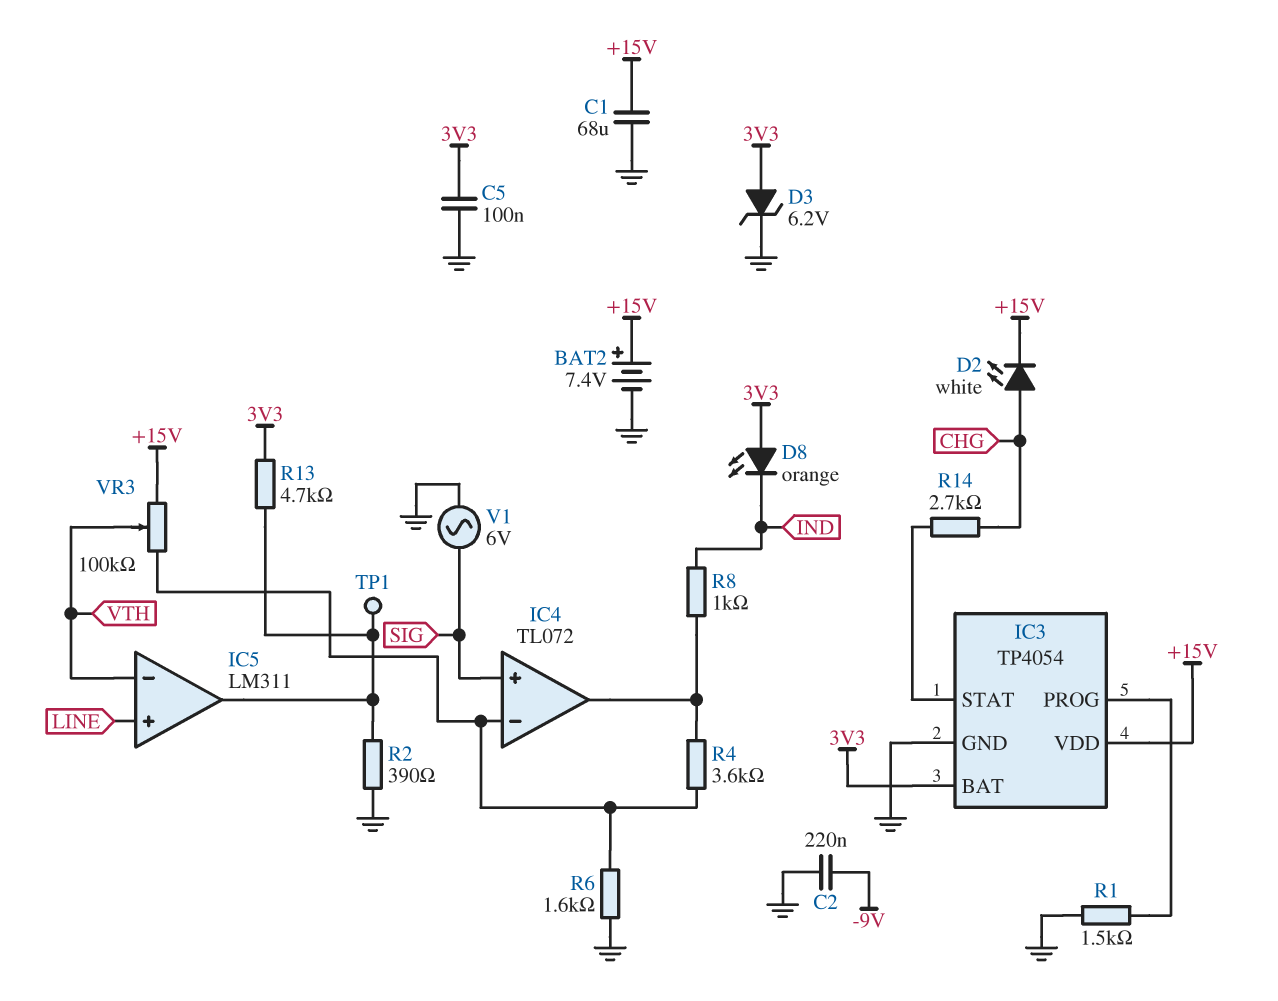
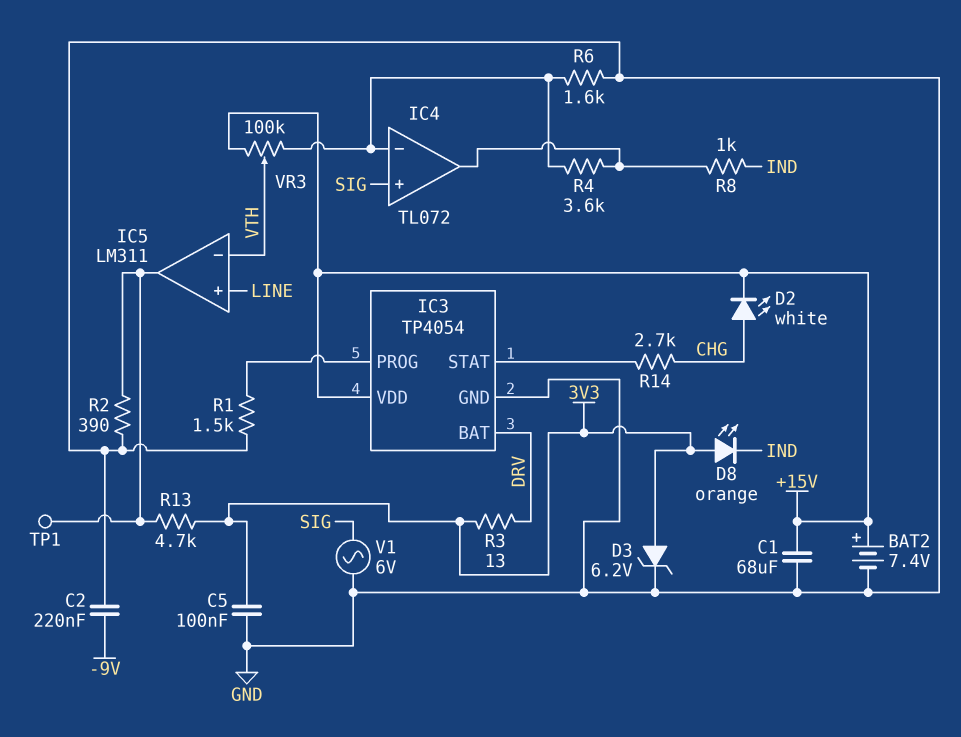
IC3 pin BAT: 3V3 -> DRV
R3: none -> 13 (3V3, DRV)

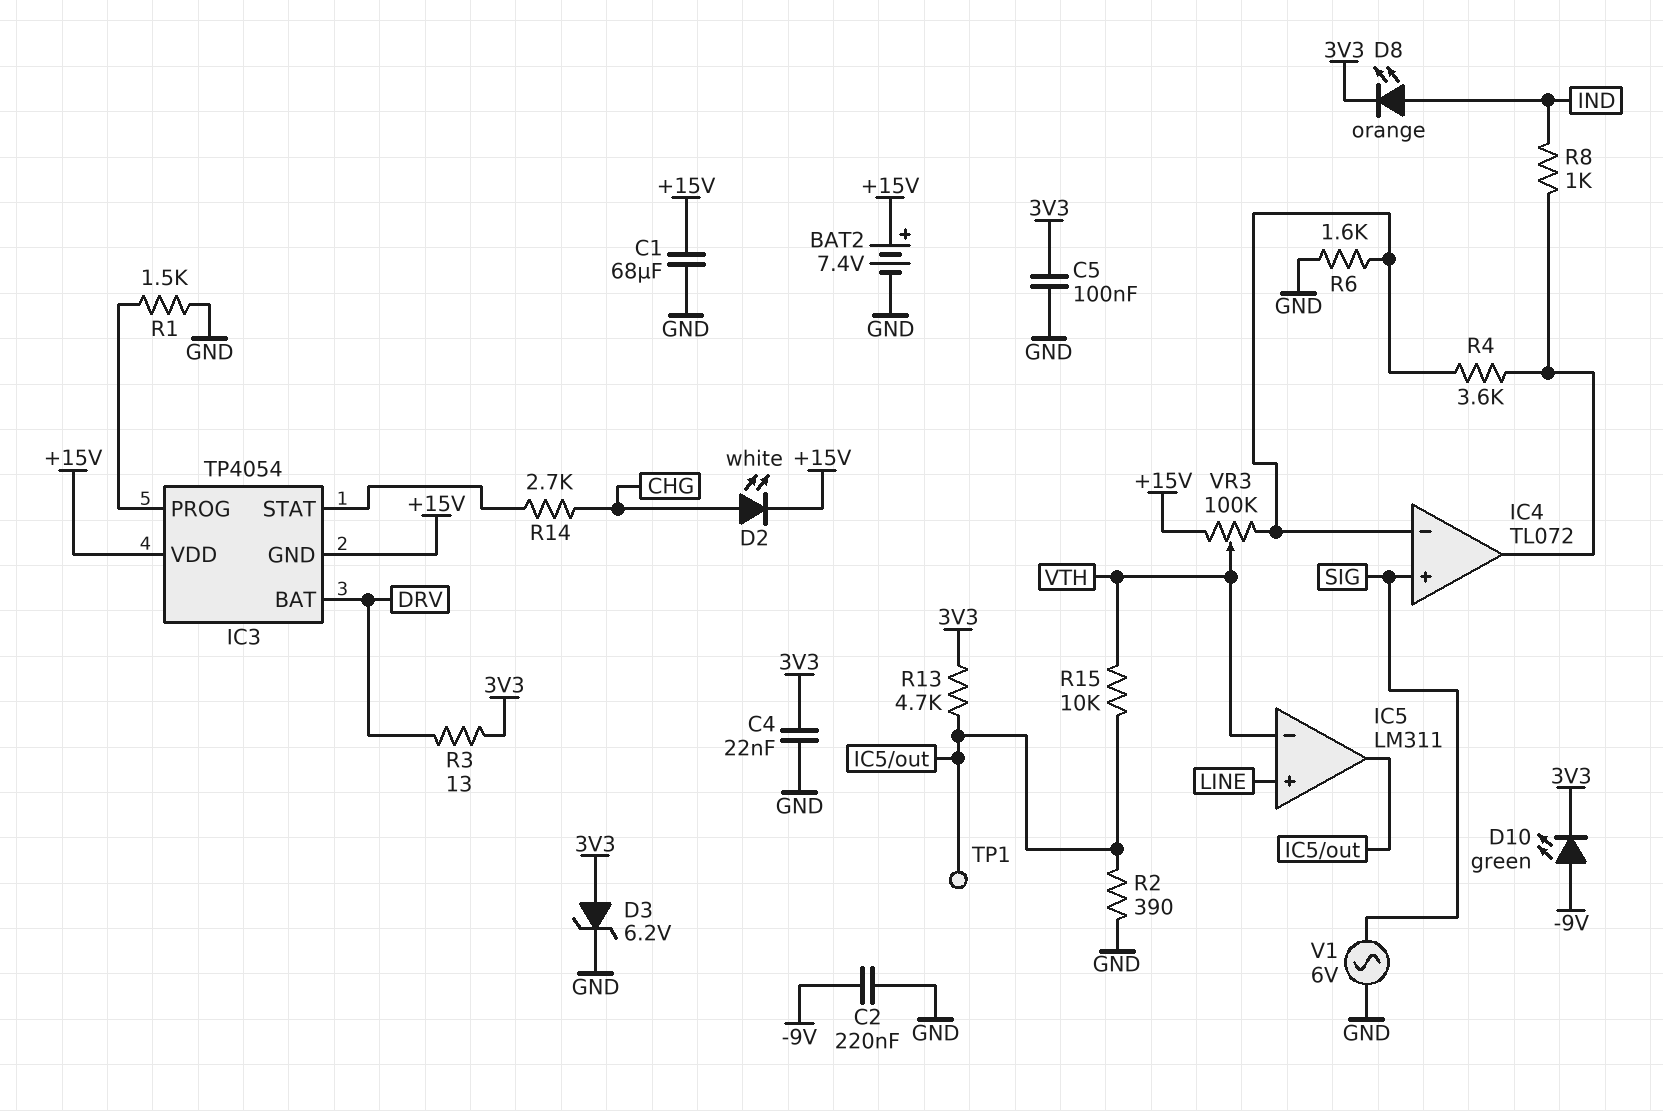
C4: none -> 22nF (3V3, GND)
D8: LED orange (A 3V3, K IND) -> LED orange (A IND, K 3V3)
D10: none -> LED green (A -9V, K 3V3)
IC3 pin GND: GND -> +15V
R15: none -> 10k (IC5/out, VTH)

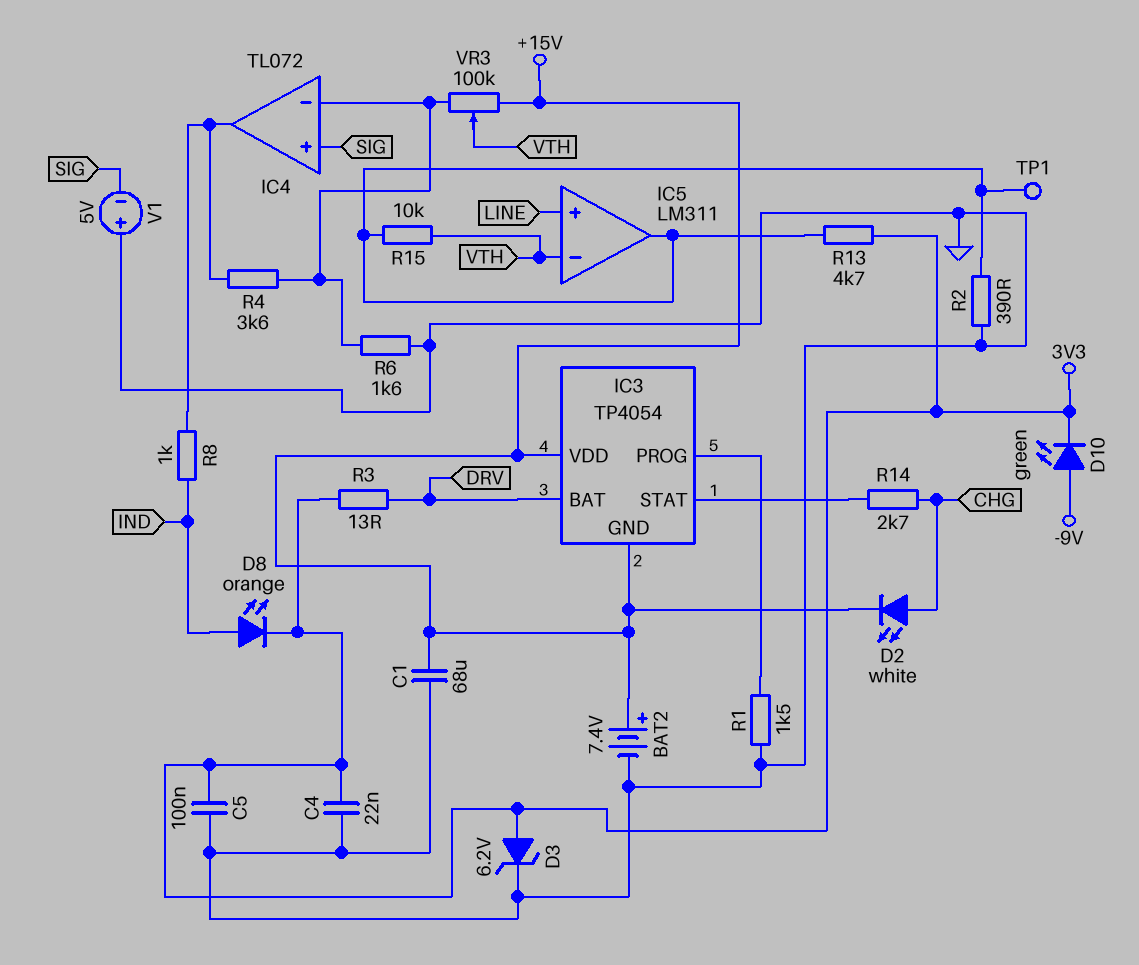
C2: 220nF (-9V, GND) -> none
V1: AC 6V (GND, SIG) -> 5V (plus GND, minus SIG)

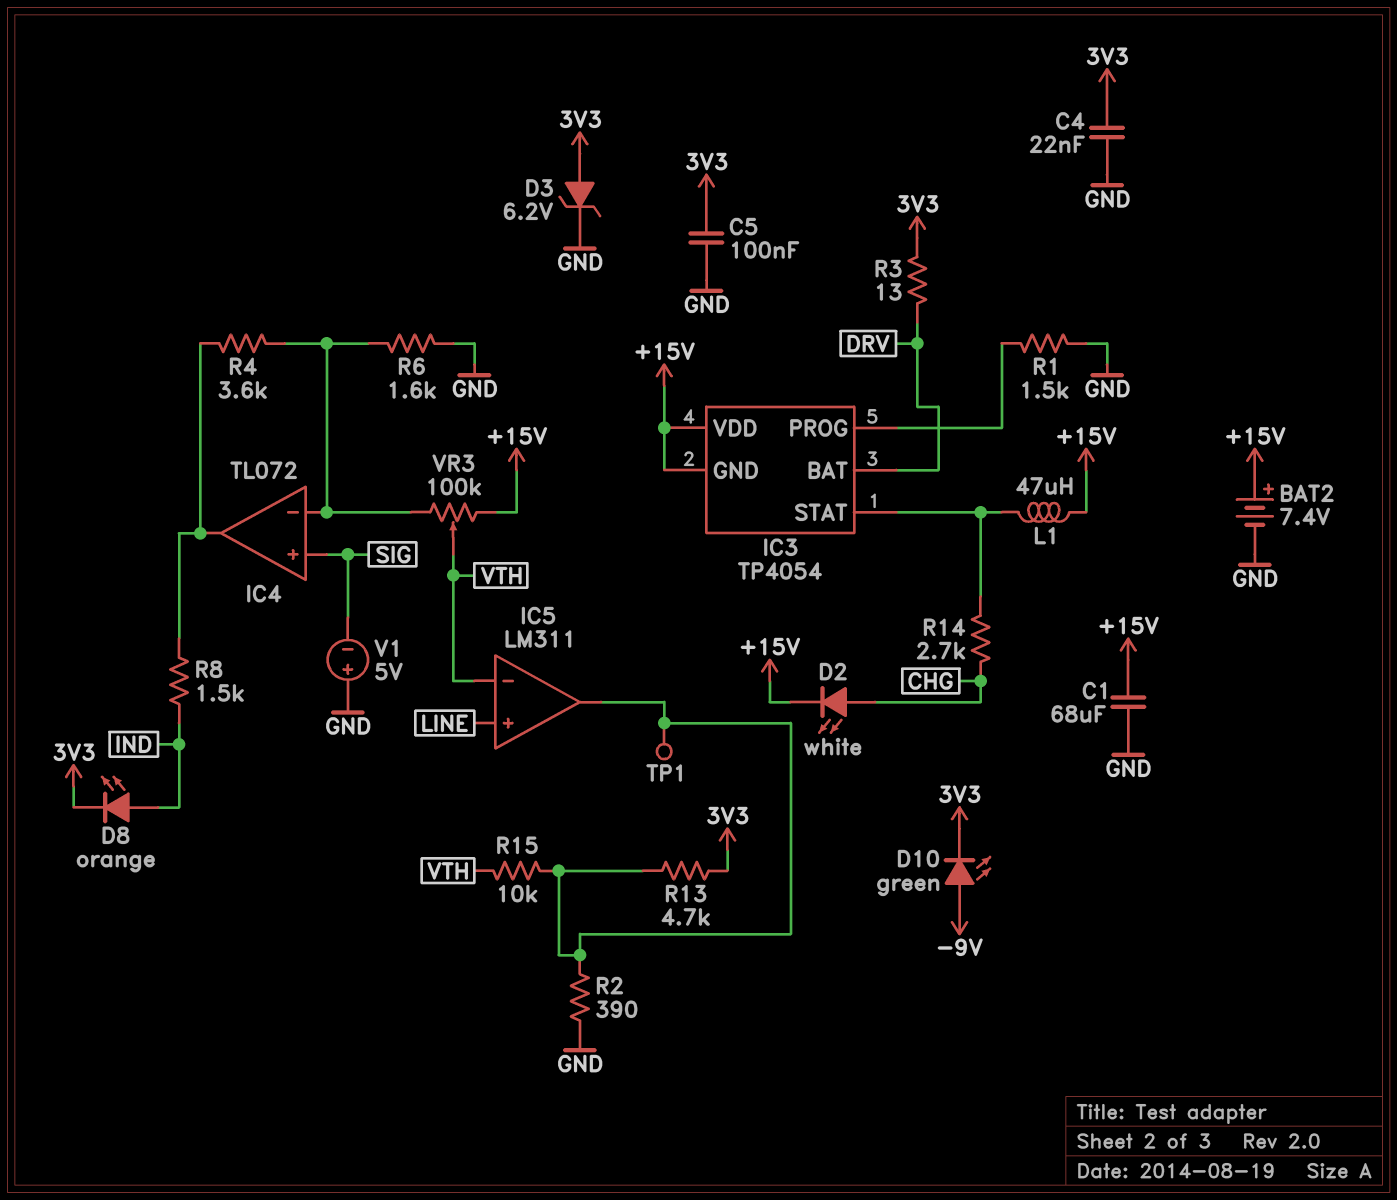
L1: none -> 47uH (+15V, IC3/STAT)
R8: 1k (IC4/out, IND) -> 1.5k (IC4/out, IND)

